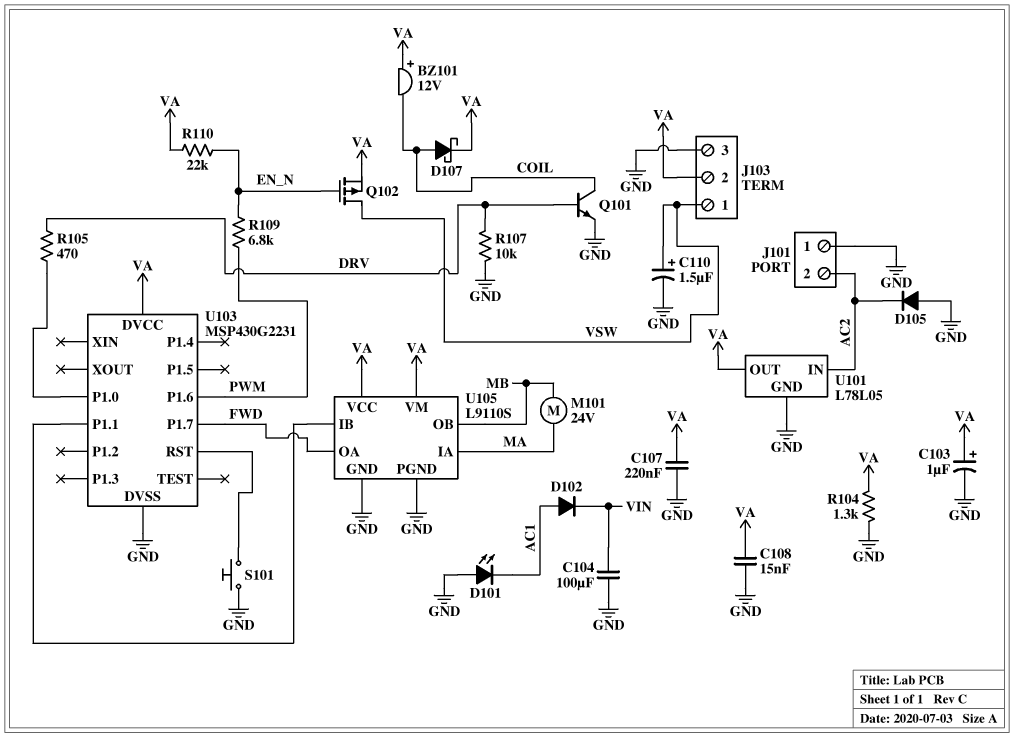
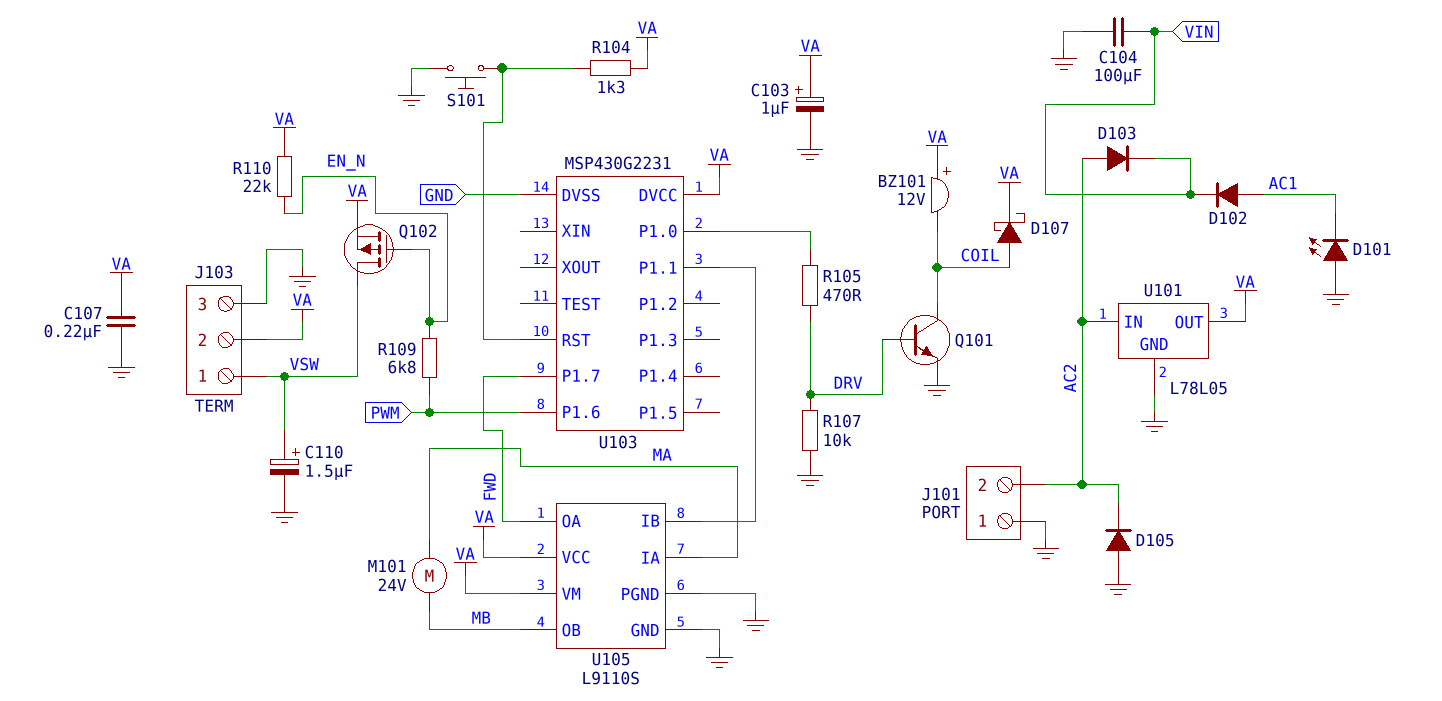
C108: 15nF (GND, VA) -> none
D103: none -> diode (A AC2, K VIN)
R104: 1.3k (GND, VA) -> 1.3k (U103/RST, VA)

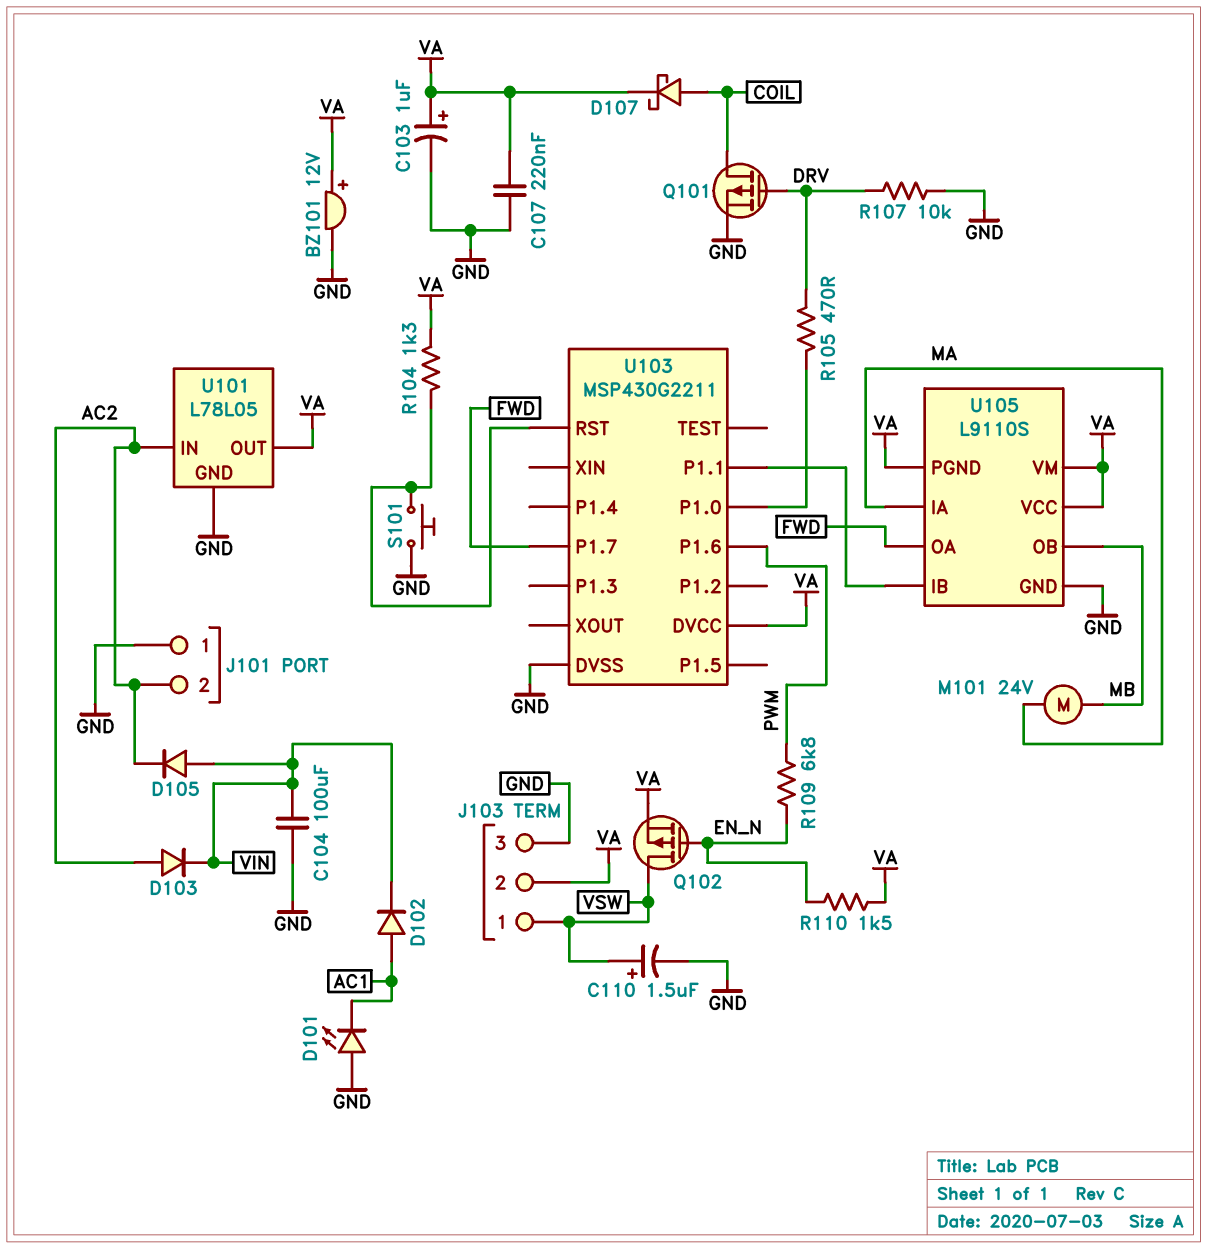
BZ101: buzzer 12V (plus VA, minus COIL) -> buzzer 12V (plus VA, minus GND)
D105: diode (A GND, K AC2) -> diode (A VIN, K AC2)
Q101: NPN (B DRV, C COIL, E GND) -> PMOS (G DRV, D COIL, S GND)
R110: 22k (EN_N, VA) -> 1.5k (EN_N, VA)
U103: MSP430G2231 -> MSP430G2211
U105 pin PGND: GND -> VA

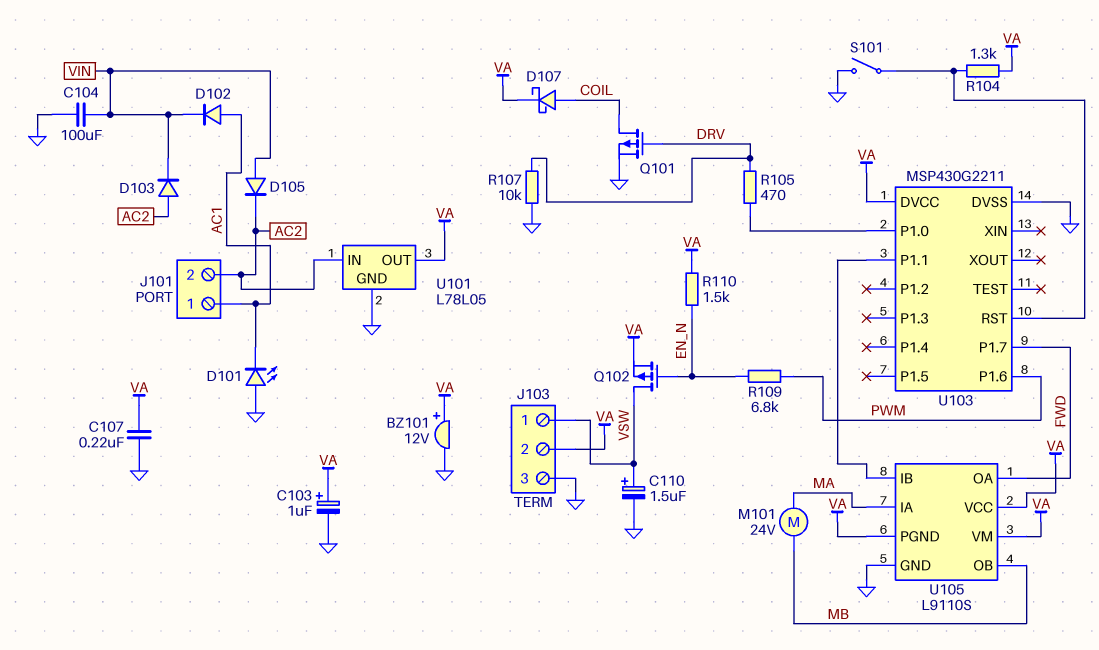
J101 pin 1: GND -> AC1
S101: button (GND, U103/RST) -> switch (GND, U103/RST)

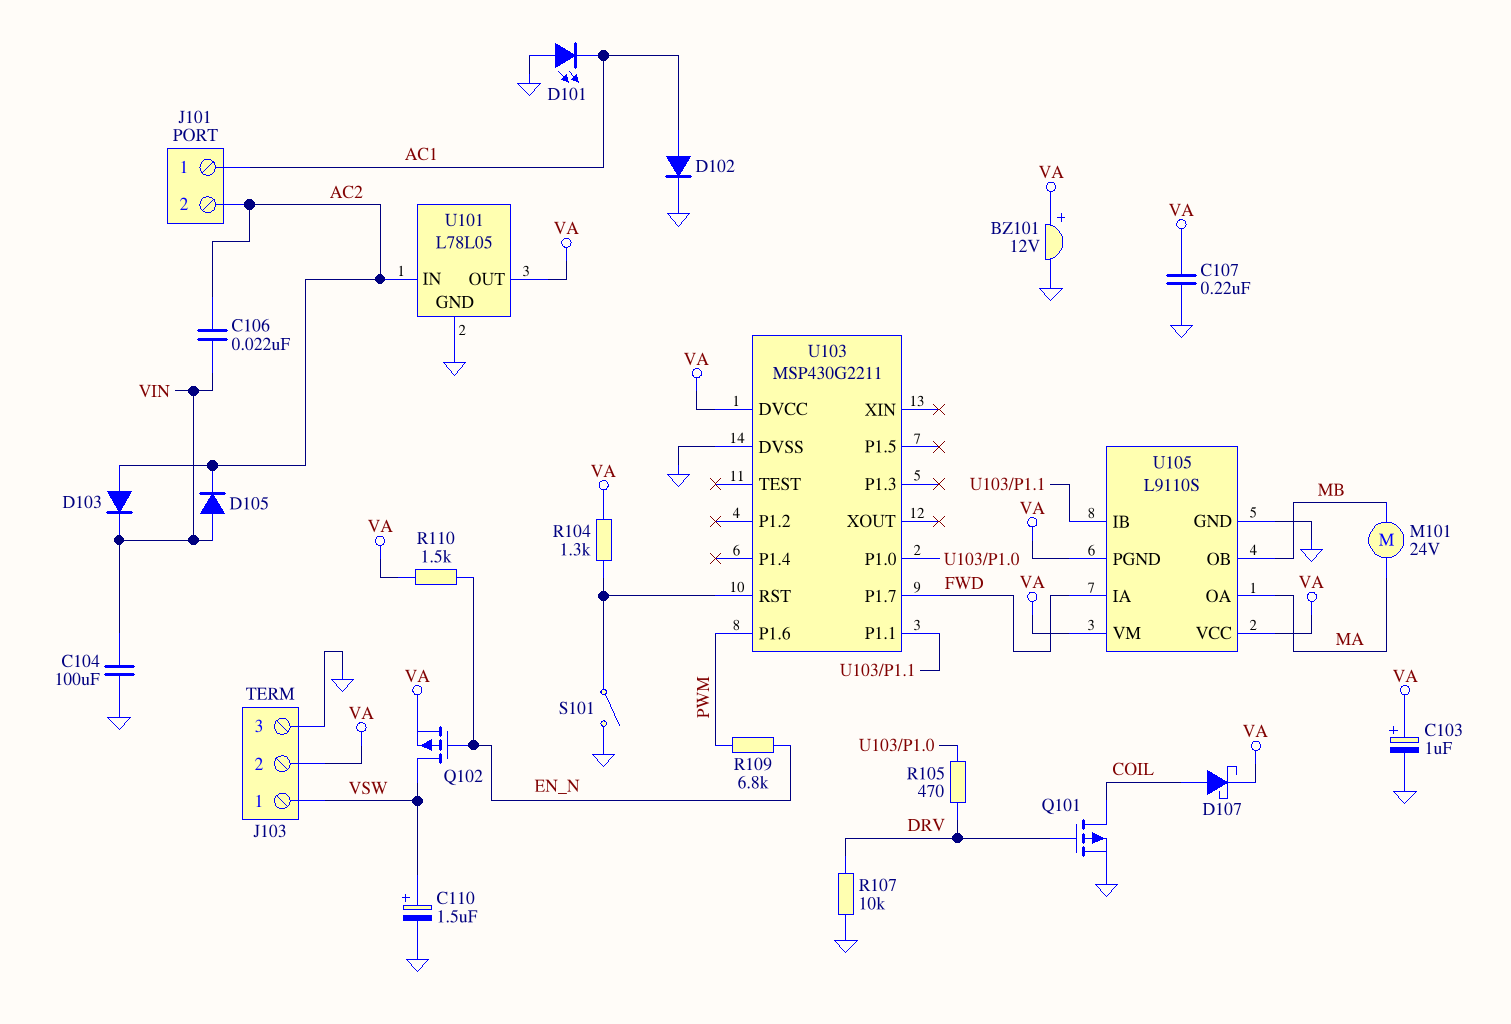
C106: none -> 22nF (AC2, VIN)
D102: diode (A AC1, K VIN) -> diode (A AC1, K GND)
U105 pin IA: MA -> FWD
U105 pin OA: FWD -> MA

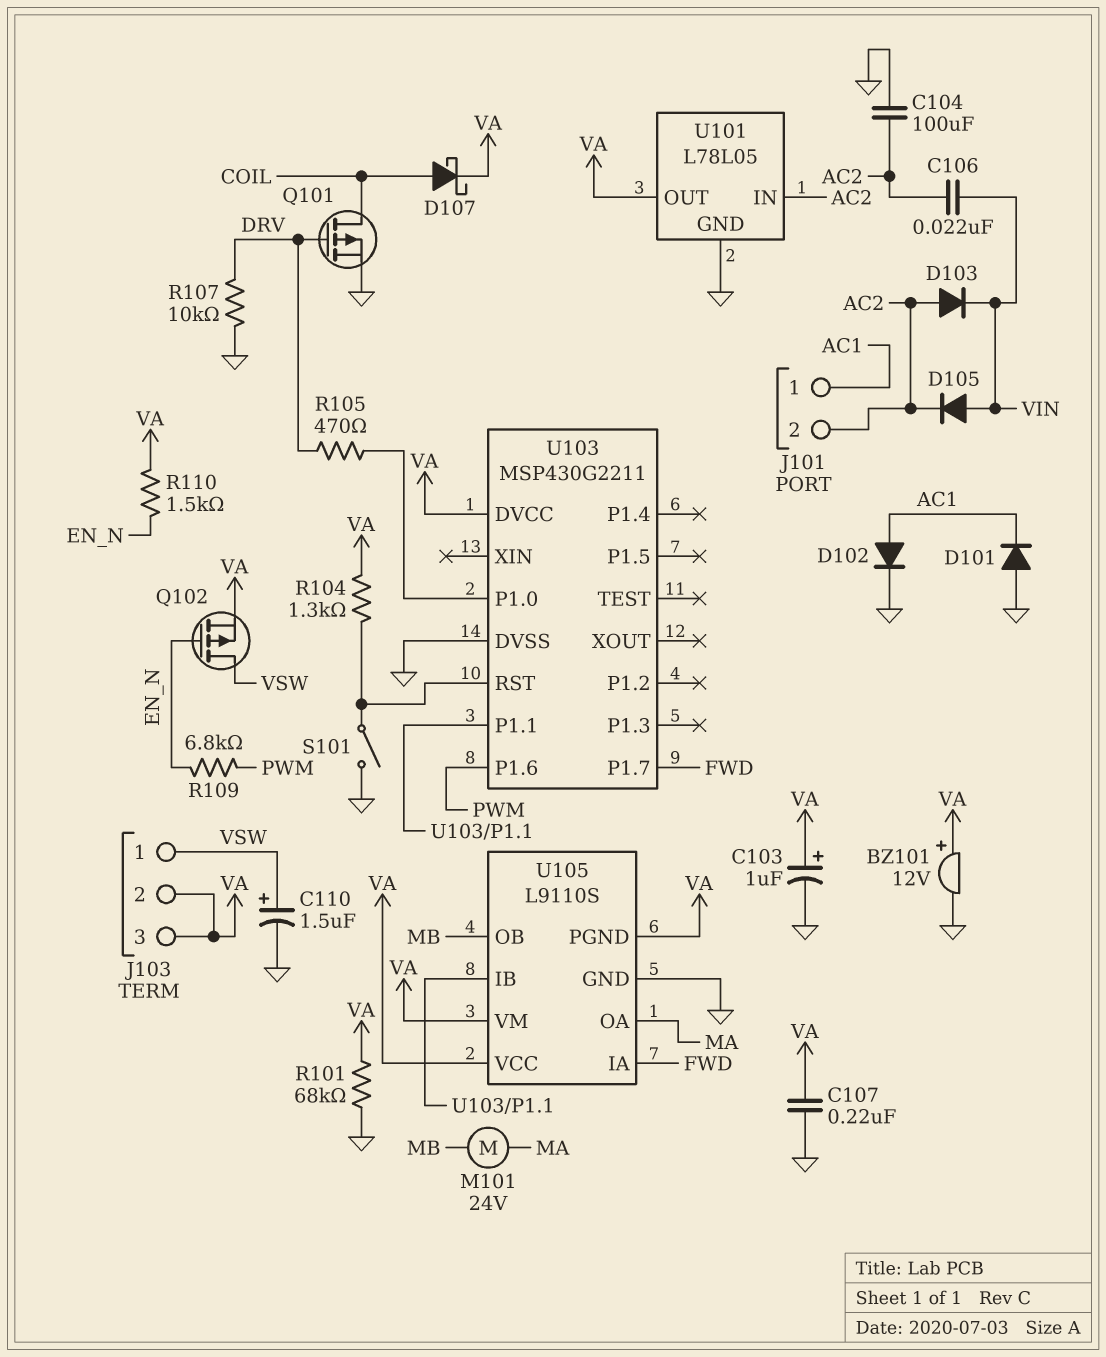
C104: 100uF (GND, VIN) -> 100uF (AC2, GND)
D101: LED (A GND, K AC1) -> diode (A GND, K AC1)
J103 pin 3: GND -> VA
R101: none -> 68k (GND, VA)

